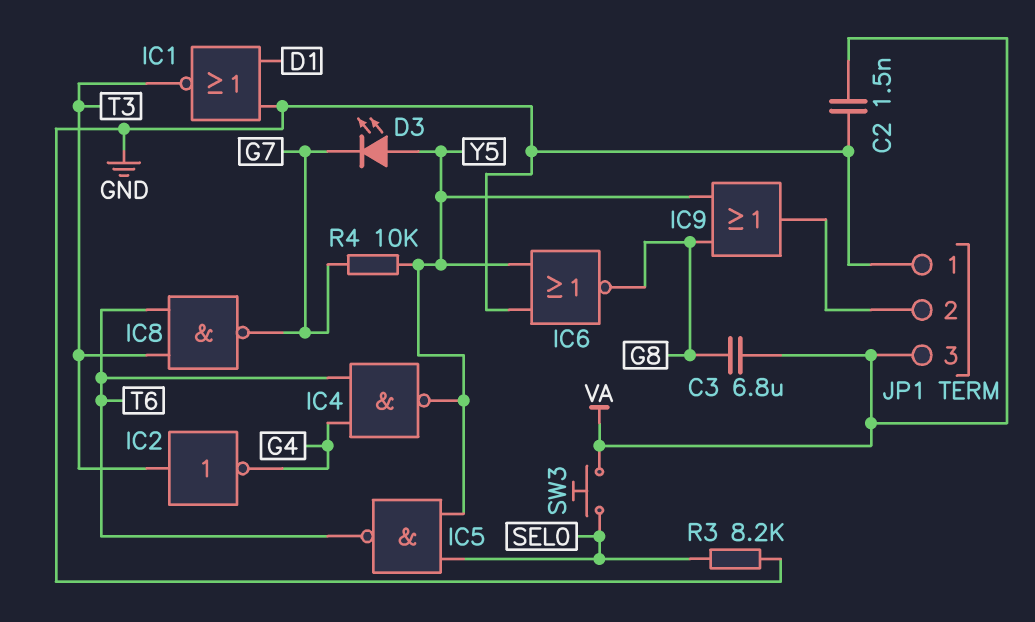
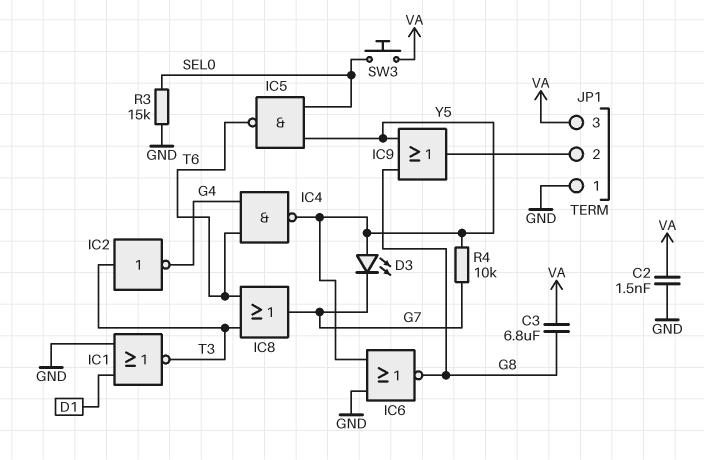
IC8: NAND (in T3, in T6, out G7) -> OR (in T3, in T6, out G7)
R3: 8.2k (GND, SEL0) -> 15k (GND, SEL0)

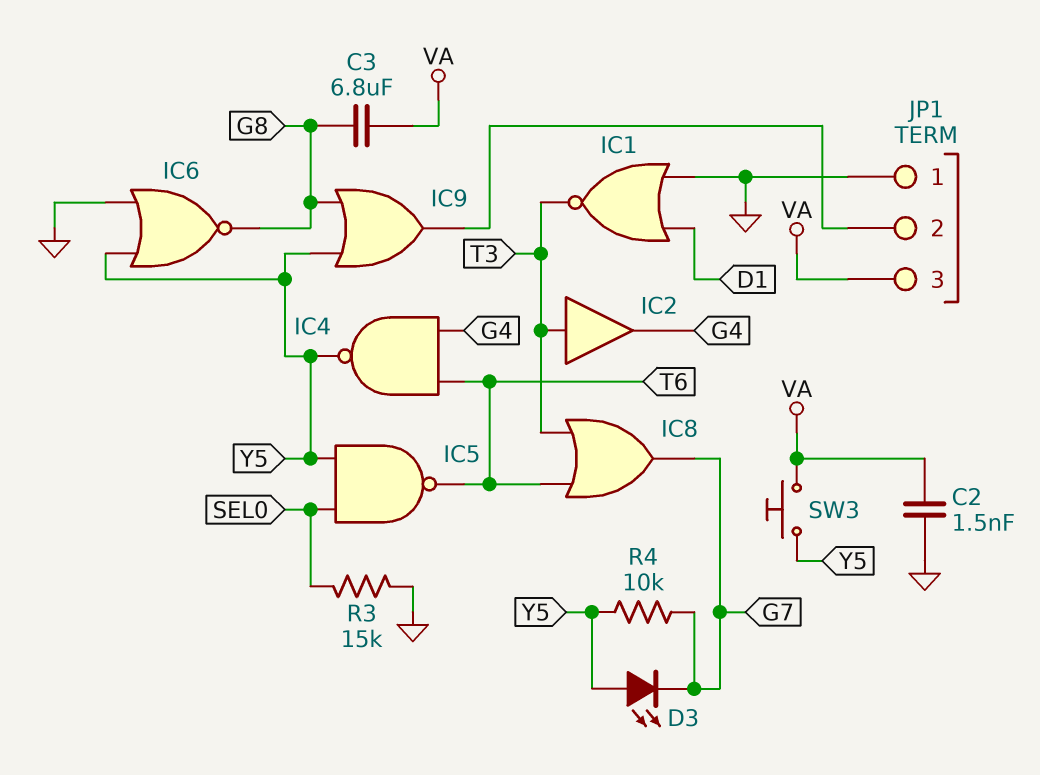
IC2: NOT (in T3, out G4) -> buffer (in T3, out G4)
SW3: button (SEL0, VA) -> button (VA, Y5)

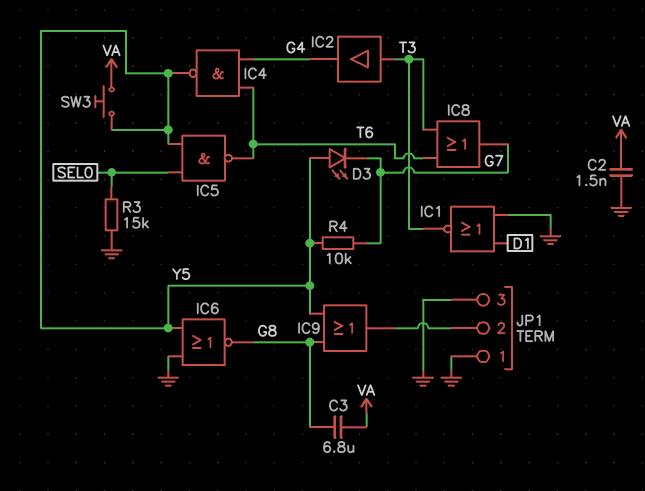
JP1 pin 3: VA -> GND

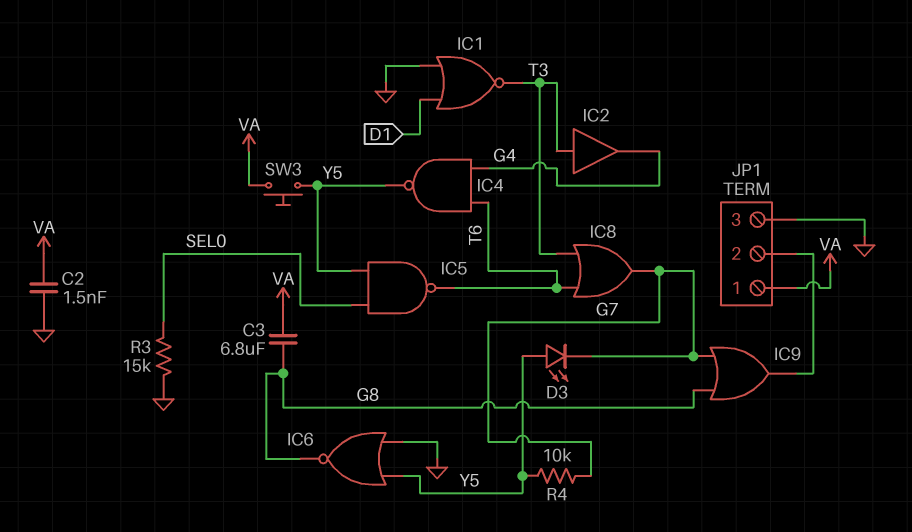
IC9: OR (in G8, in Y5, out JP1/2) -> OR (in G7, in G8, out JP1/2)
JP1 pin 1: GND -> VA

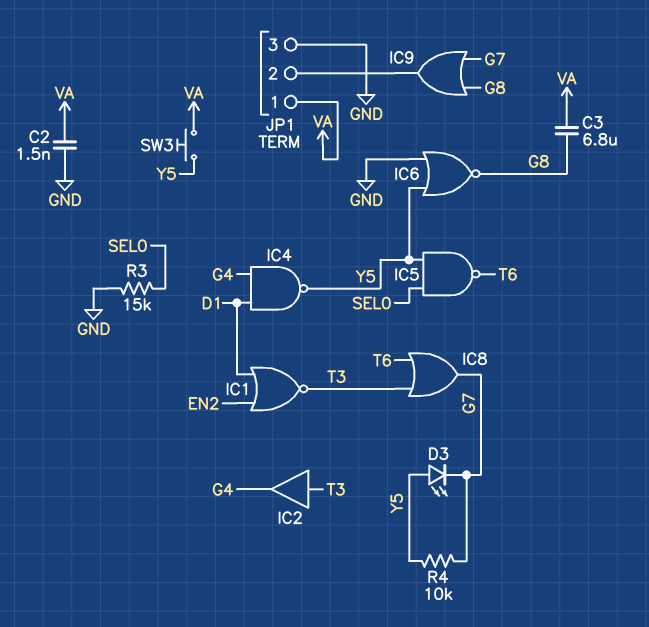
IC1: NOR (in D1, in GND, out T3) -> NOR (in D1, in EN2, out T3)
IC4: NAND (in G4, in T6, out Y5) -> NAND (in D1, in G4, out Y5)

